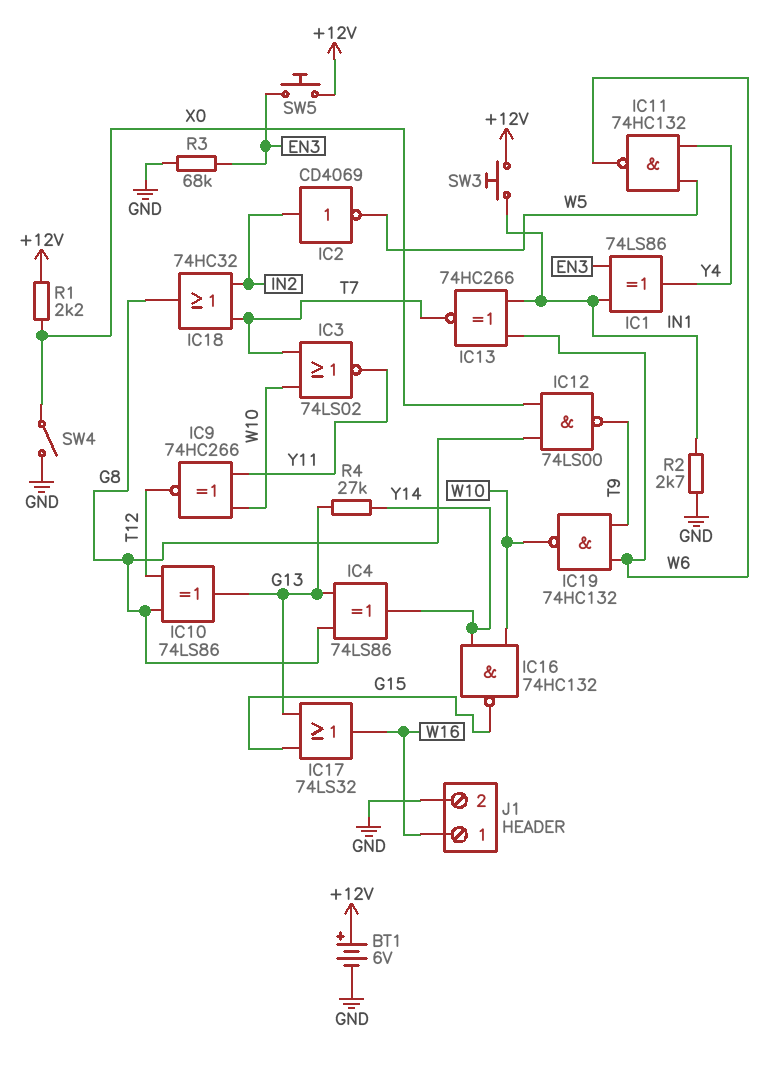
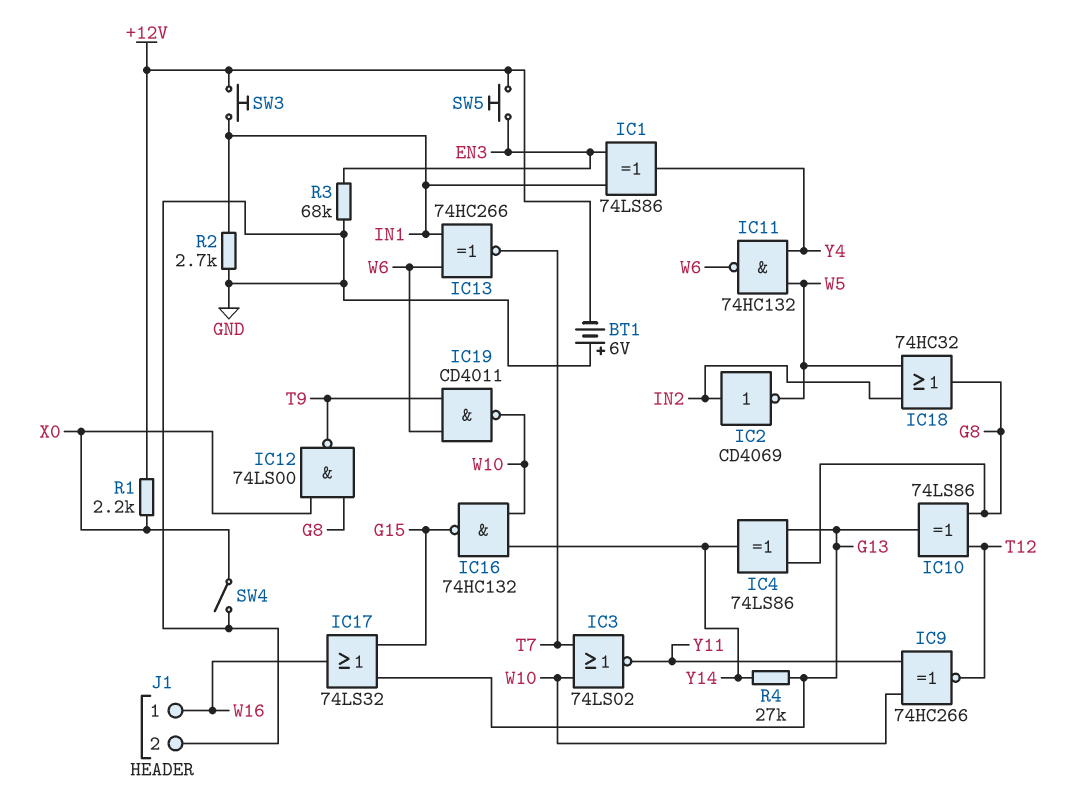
BT1: 6V (plus +12V, minus GND) -> 6V (plus GND, minus +12V)
IC18: OR 74HC32 (in IN2, in T7, out G8) -> OR 74HC32 (in IN2, in W5, out G8)
IC19: NAND 74HC132 (in T9, in W6, out W10) -> NAND CD4011 (in T9, in W6, out W10)

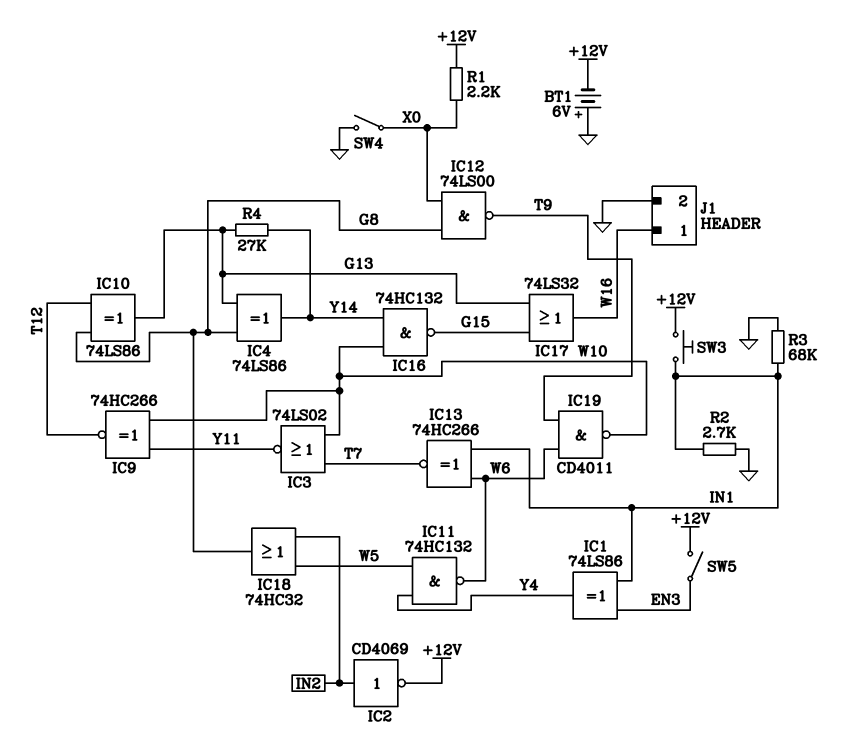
IC2: NOT CD4069 (in IN2, out W5) -> NOT CD4069 (in IN2, out +12V)
R3: 68k (EN3, GND) -> 68k (GND, IN1)
SW5: button (+12V, EN3) -> switch (+12V, EN3)

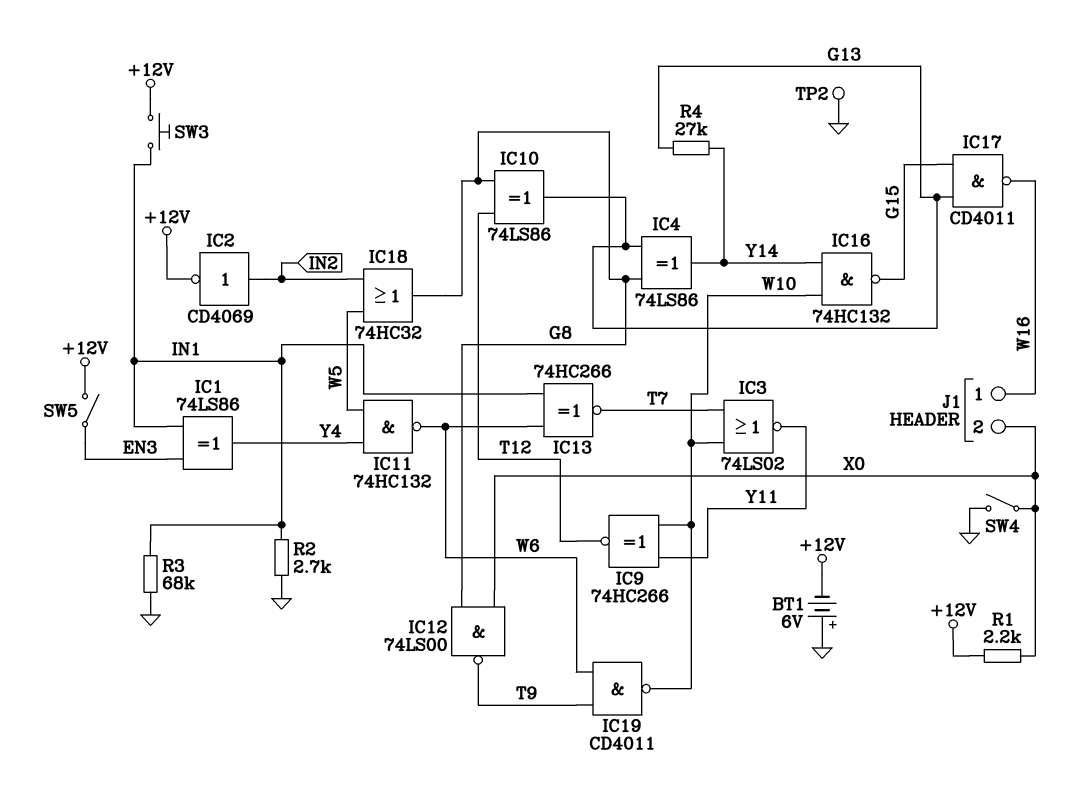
IC17: OR 74LS32 (in G13, in G15, out W16) -> NAND CD4011 (in G13, in G15, out W16)
J1 pin 2: GND -> X0
TP2: none -> test point (GND)

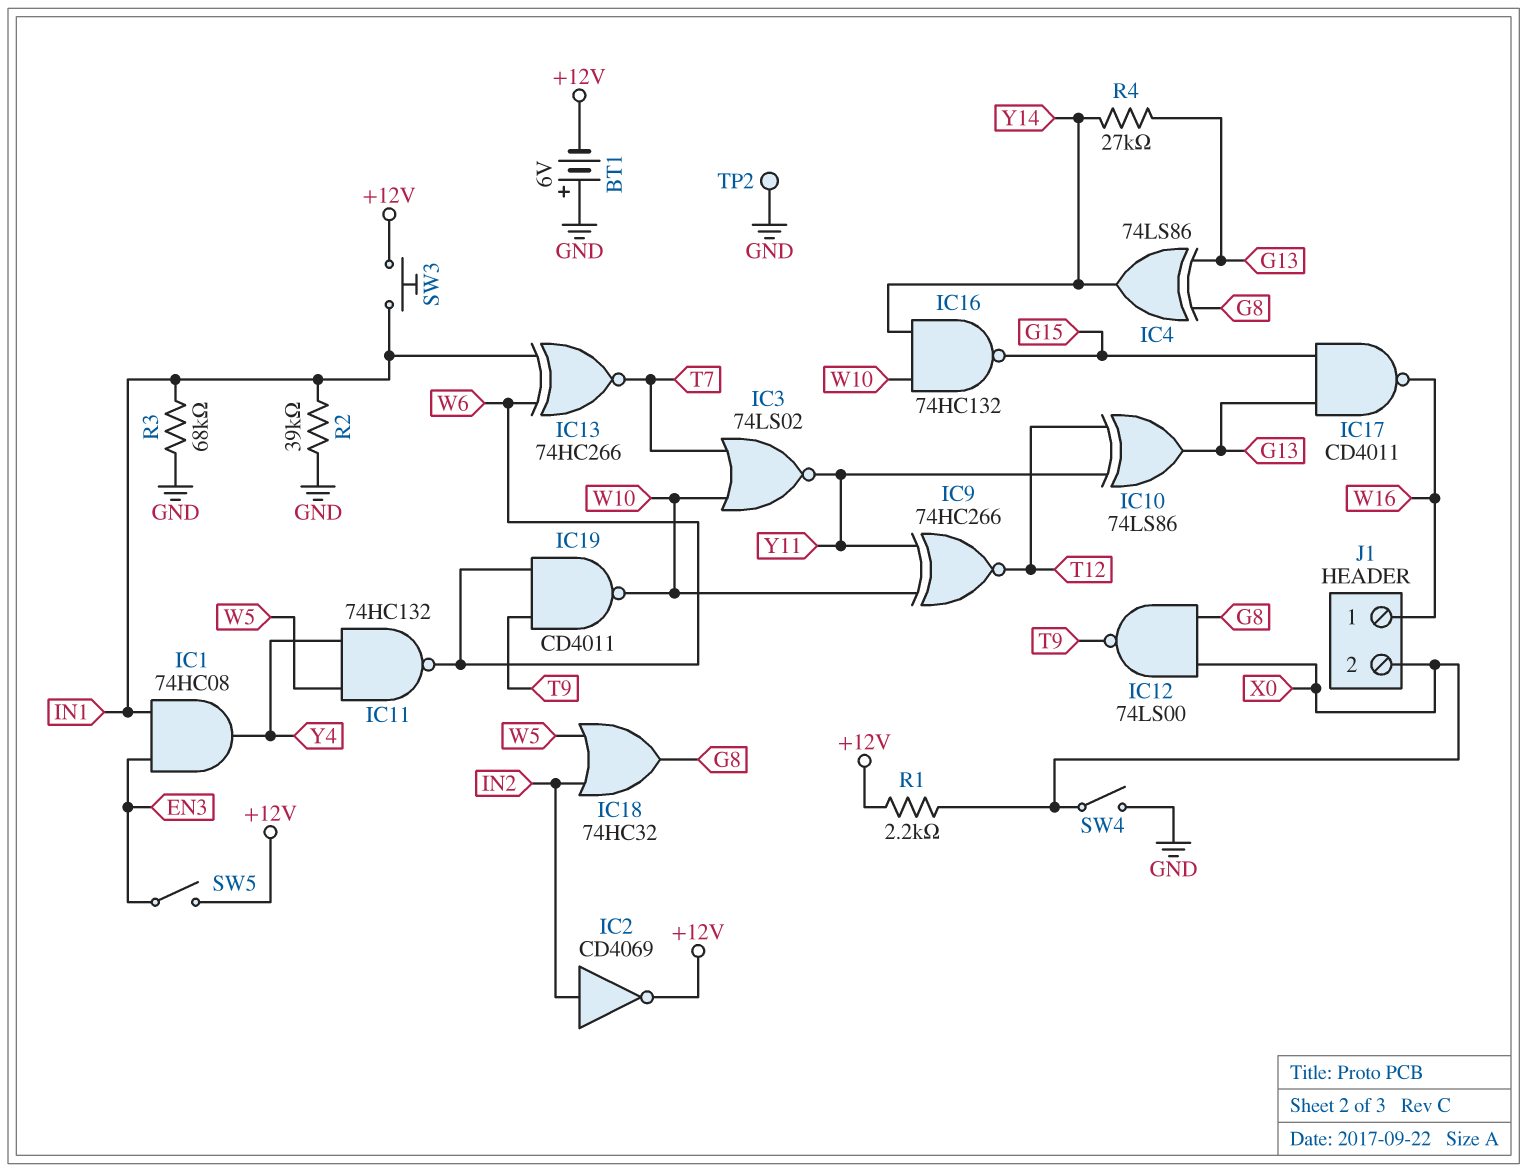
IC1: XOR 74LS86 (in EN3, in IN1, out Y4) -> AND 74HC08 (in EN3, in IN1, out Y4)
IC10: XOR 74LS86 (in G8, in T12, out G13) -> XOR 74LS86 (in T12, in Y11, out G13)
R2: 2.7k (GND, IN1) -> 39k (GND, IN1)

